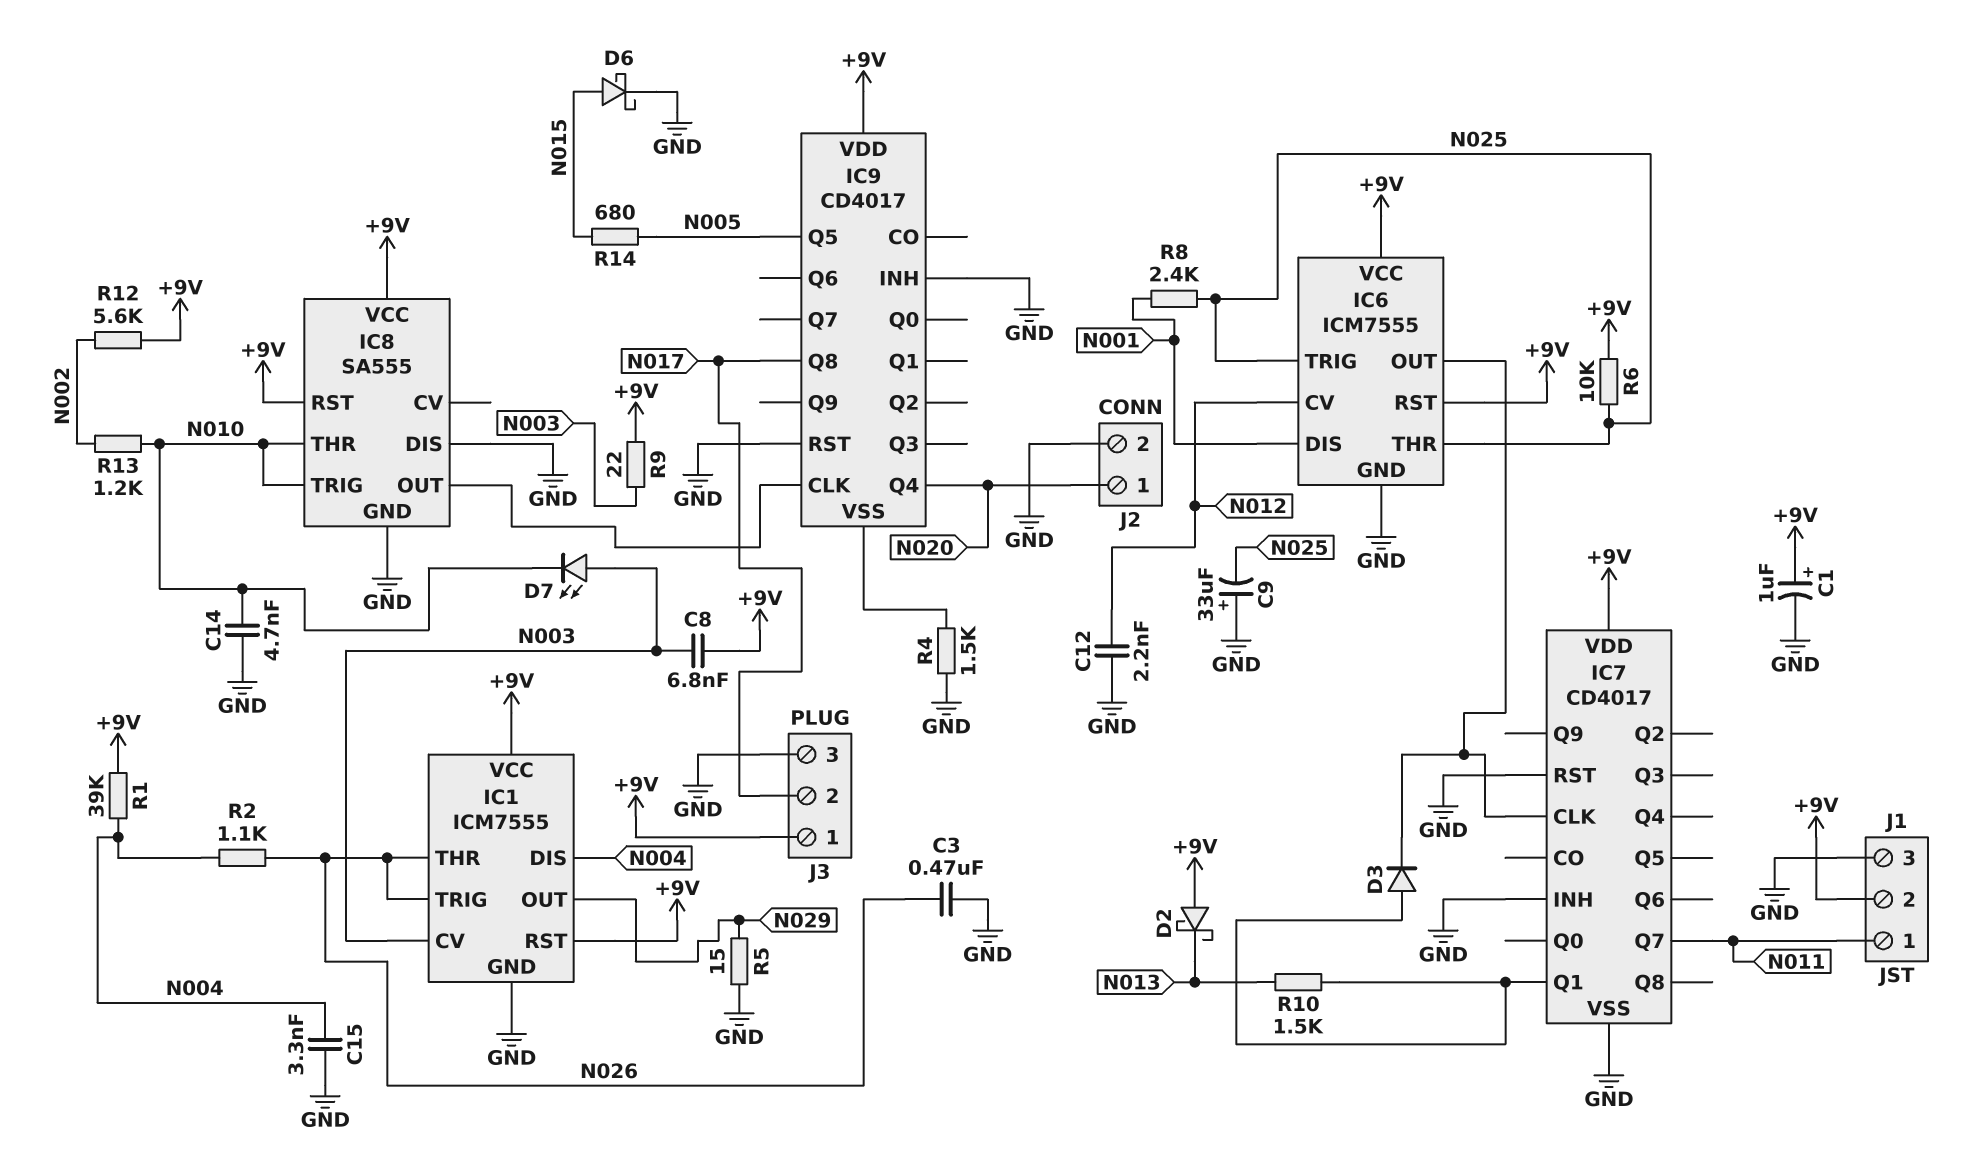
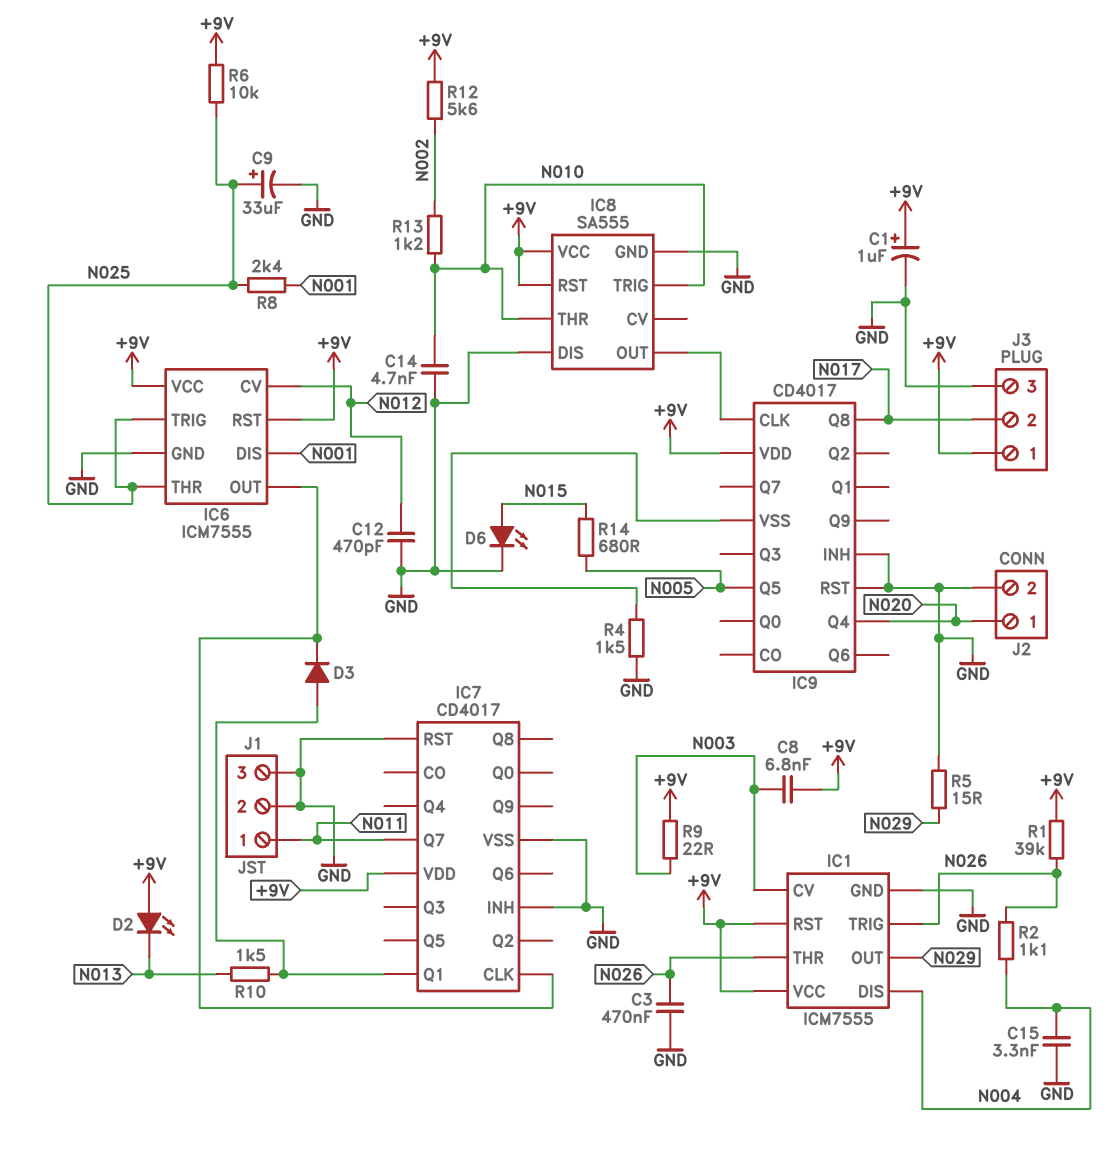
C9: 33uF (plus GND, minus N025) -> 33uF (plus N025, minus GND)
C12: 2.2nF (GND, N012) -> 470pF (GND, N012)
D2: schottky (A +9V, K N013) -> LED (A +9V, K N013)
D6: schottky (A N015, K GND) -> LED (A N015, K GND)
D7: LED (A N003, K N010) -> none
J1 pin 2: +9V -> GND
R1: 39k (+9V, N004) -> 39k (+9V, N026)

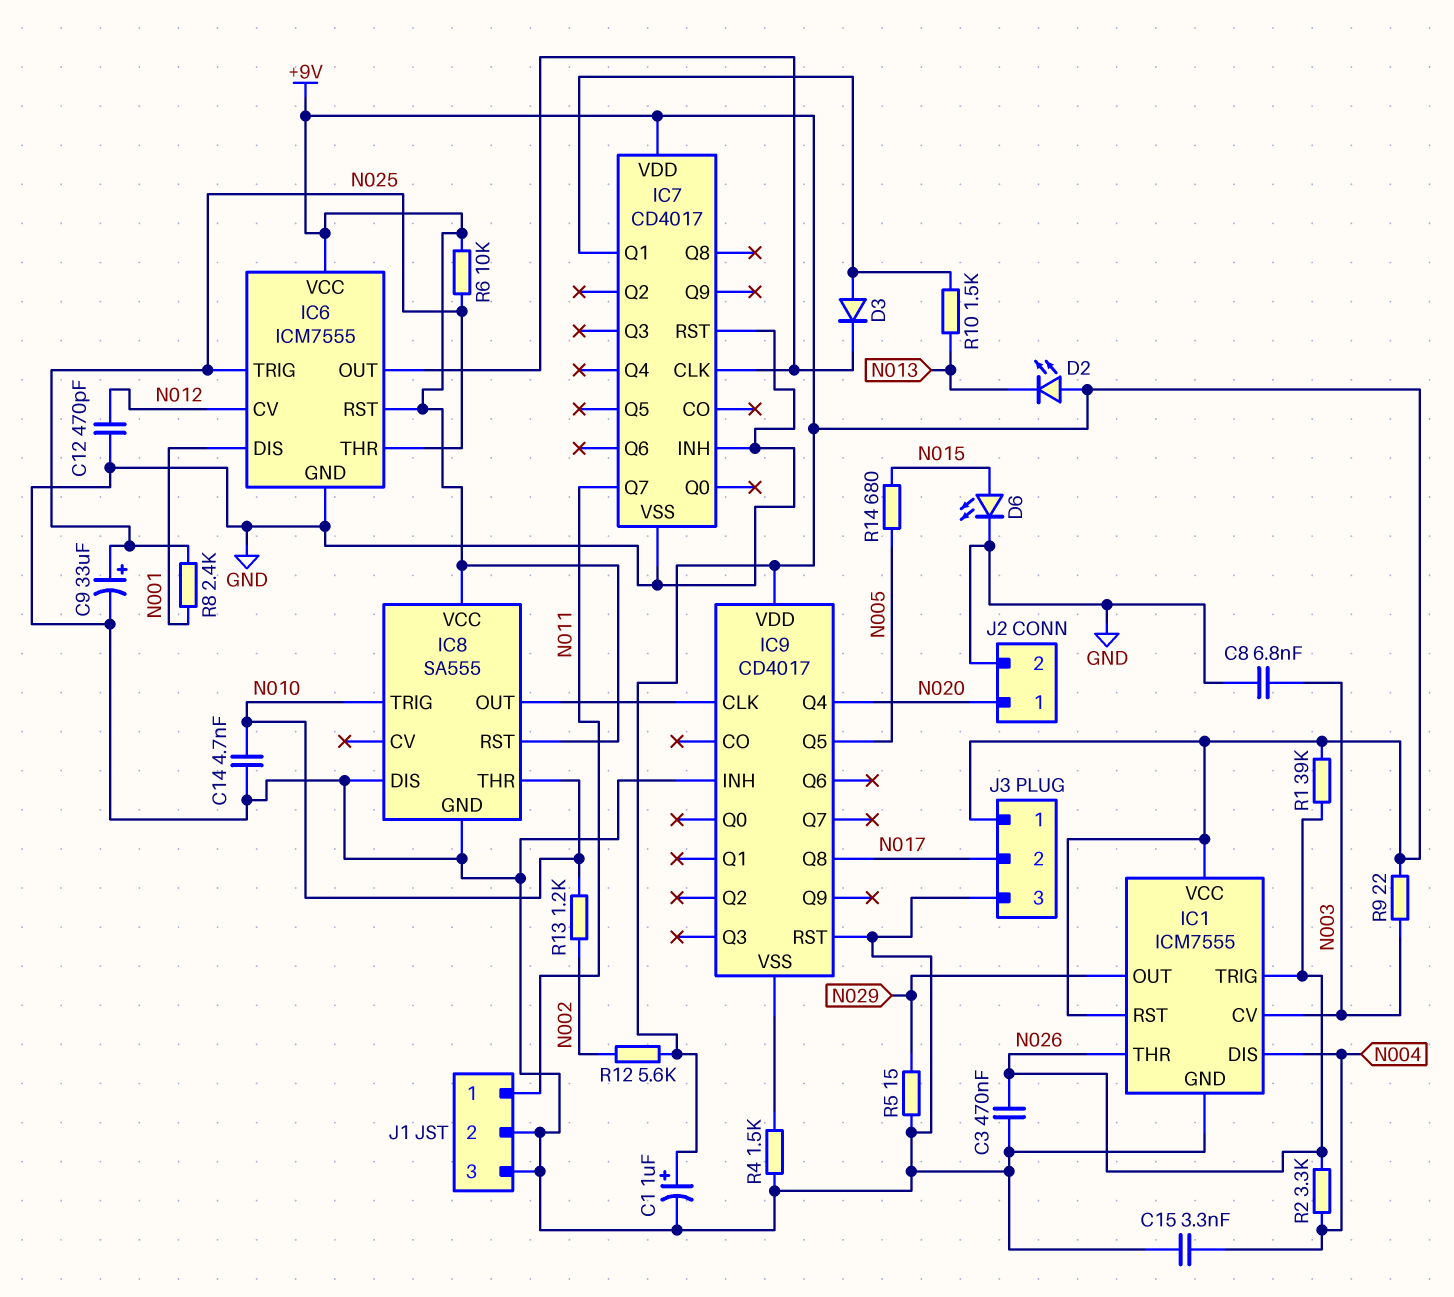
C8: 6.8nF (+9V, N003) -> 6.8nF (GND, N003)
R2: 1.1k (N004, N026) -> 3.3k (N004, N026)

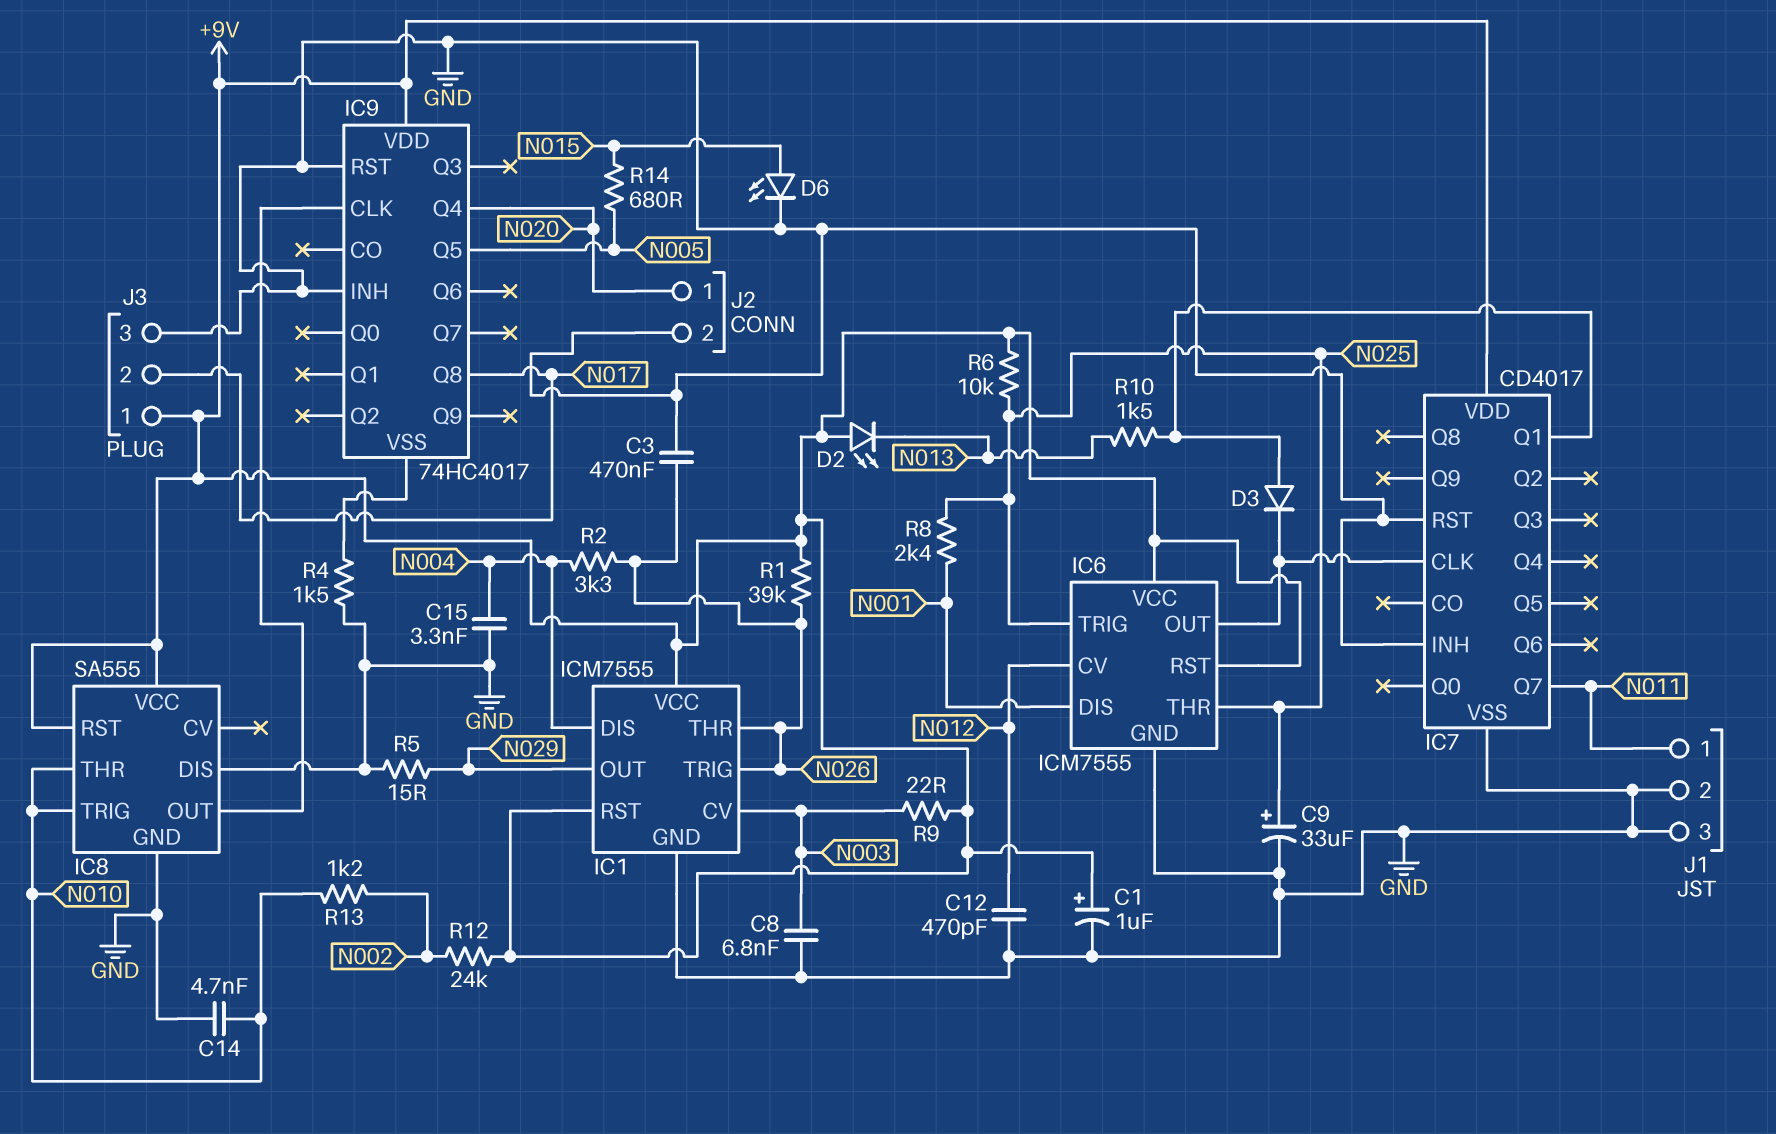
IC9: CD4017 -> 74HC4017
R12: 5.6k (+9V, N002) -> 24k (+9V, N002)

